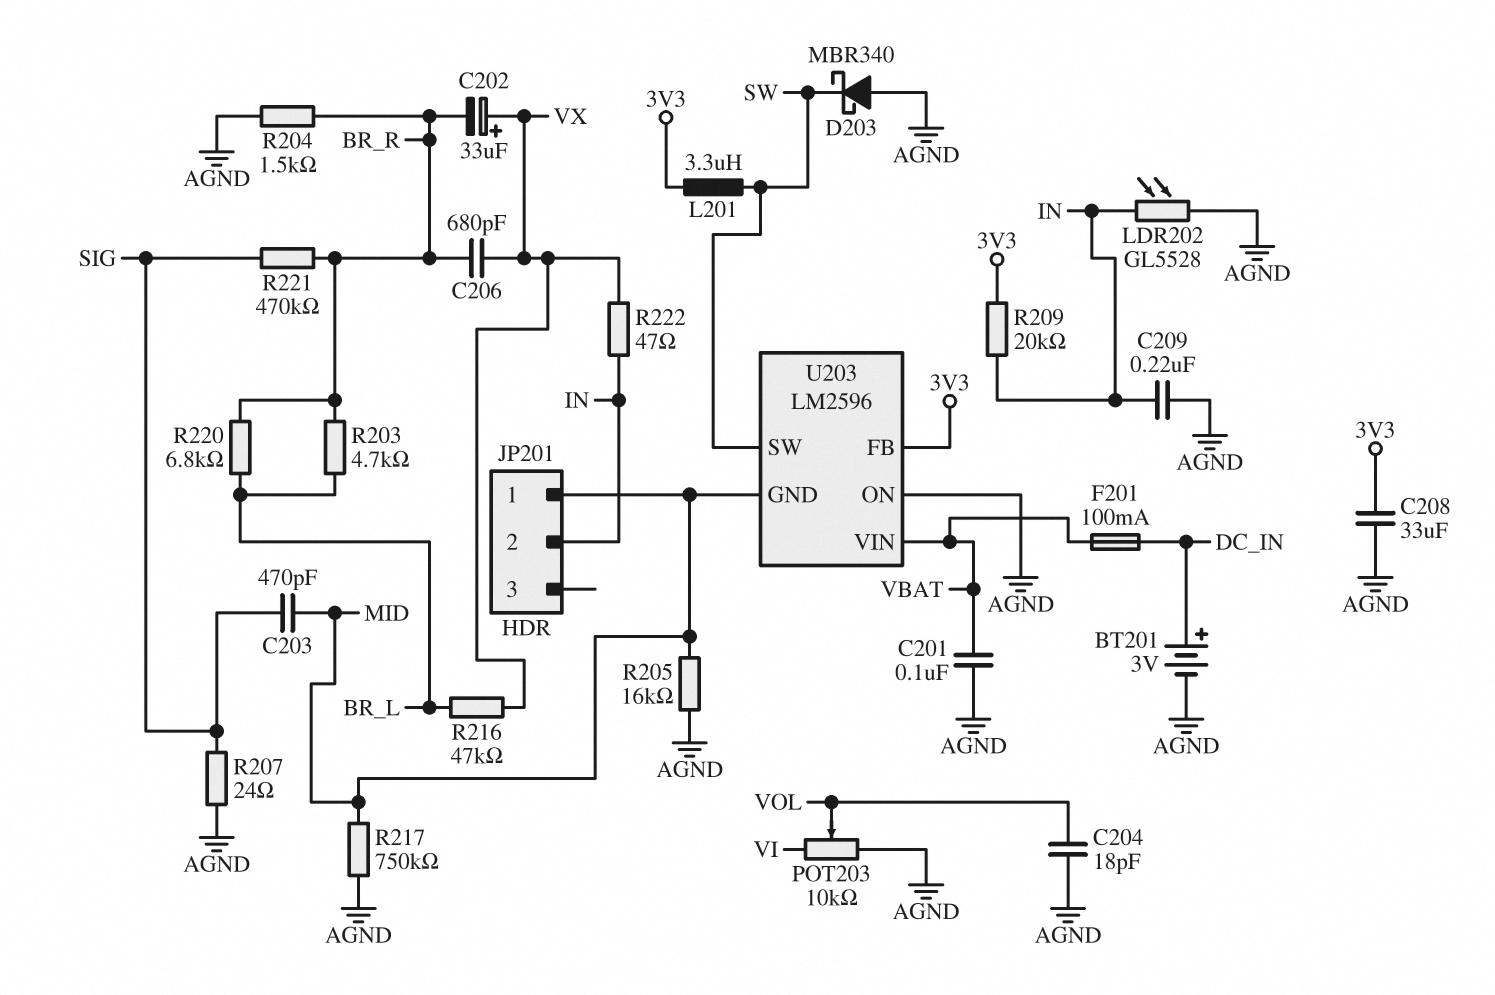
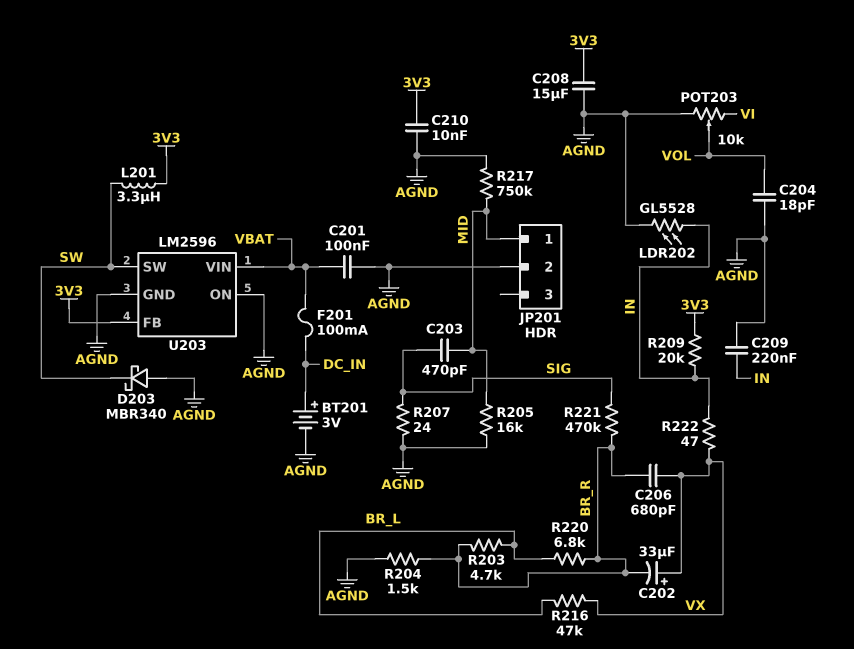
C208: 33uF (3V3, AGND) -> 15uF (3V3, AGND)
C210: none -> 10nF (3V3, AGND)
JP201 pin 2: IN -> AGND
U203 pin GND: MID -> AGND

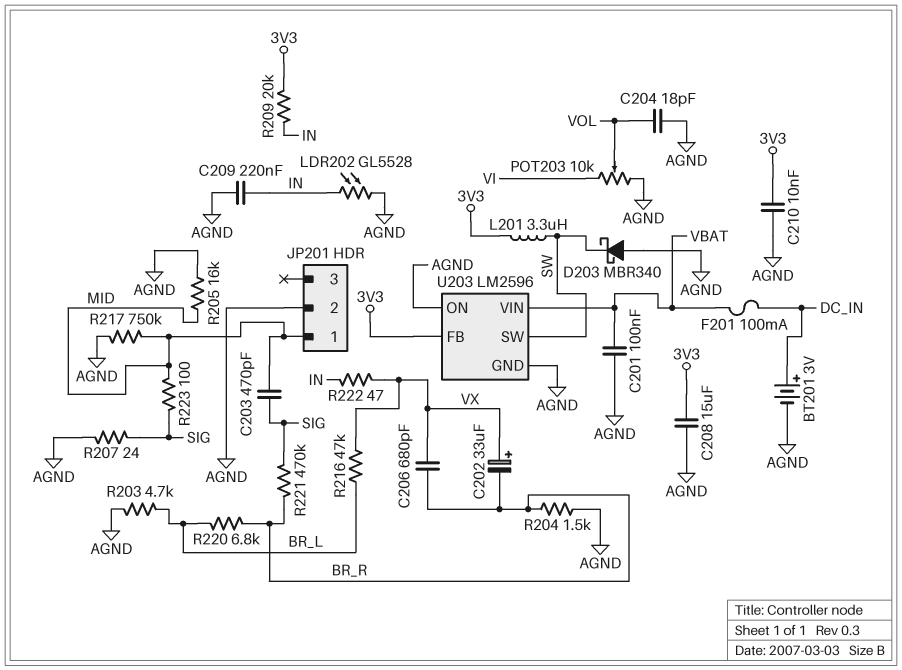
R203: 4.7k (BR_L, BR_R) -> 4.7k (AGND, BR_L)
R223: none -> 100 (MID, SIG)

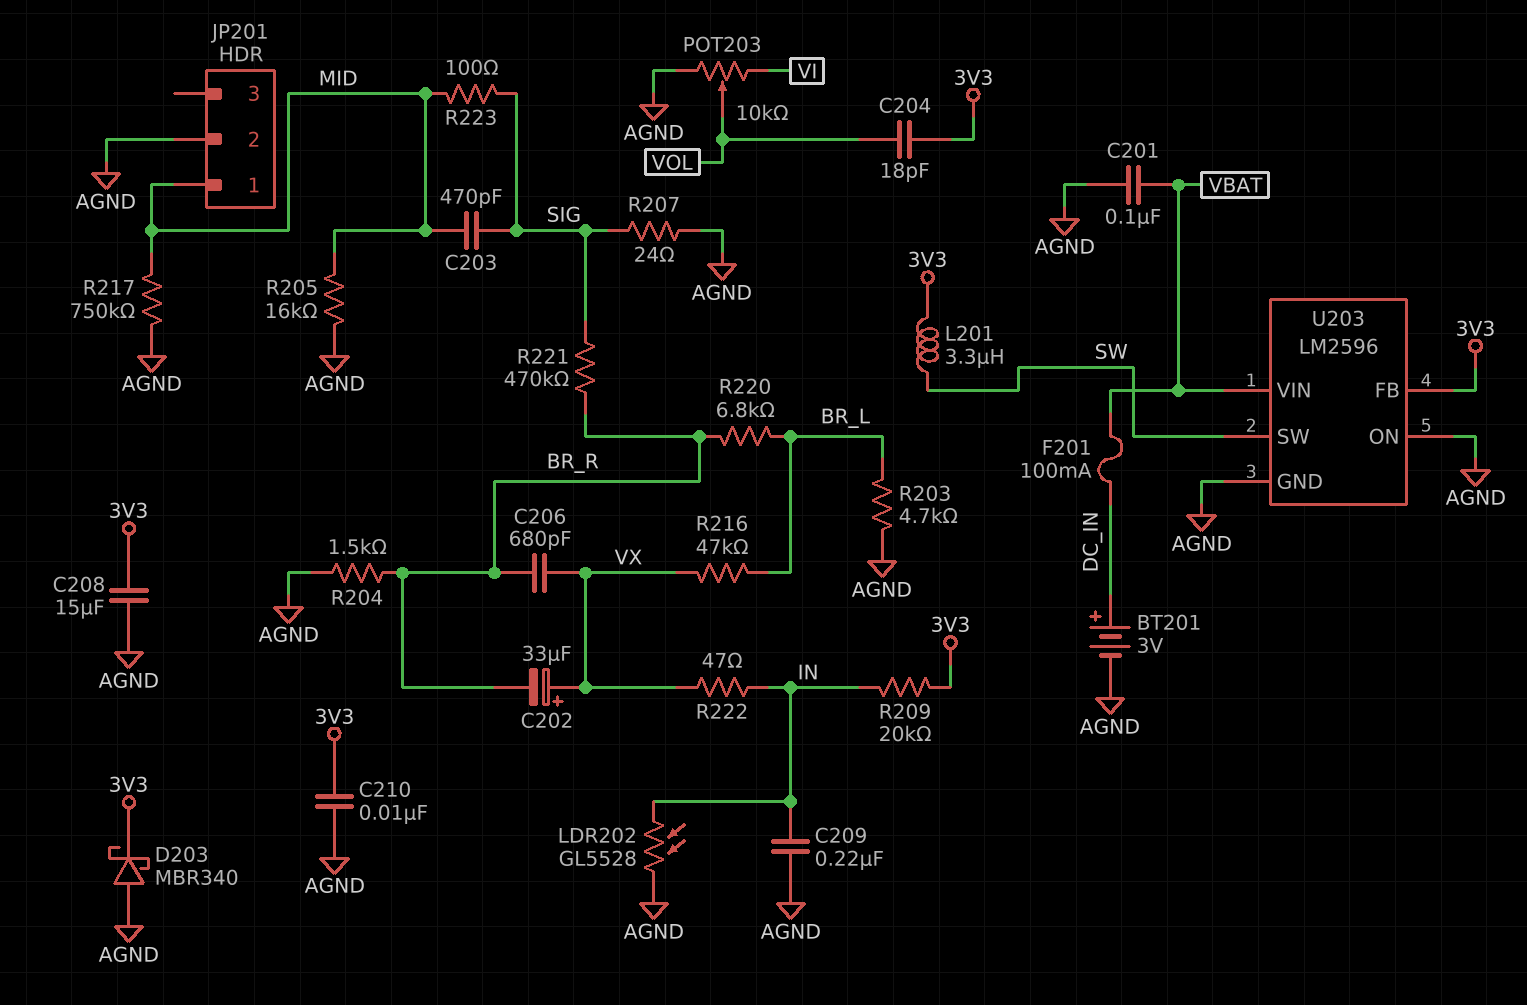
C204: 18pF (AGND, VOL) -> 18pF (3V3, VOL)
D203: schottky MBR340 (A AGND, K SW) -> schottky MBR340 (A AGND, K 3V3)

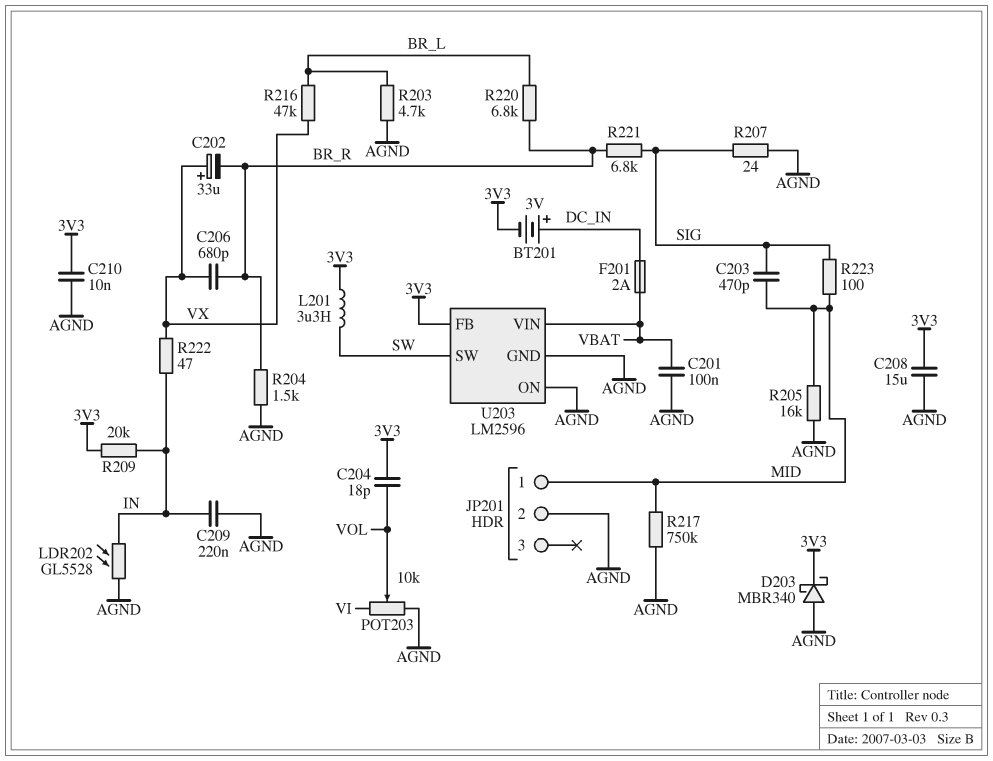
BT201: 3V (plus DC_IN, minus AGND) -> 3V (plus DC_IN, minus 3V3)
F201: 100mA (DC_IN, VBAT) -> 2A (DC_IN, VBAT)
R221: 470k (BR_R, SIG) -> 6.8k (BR_R, SIG)

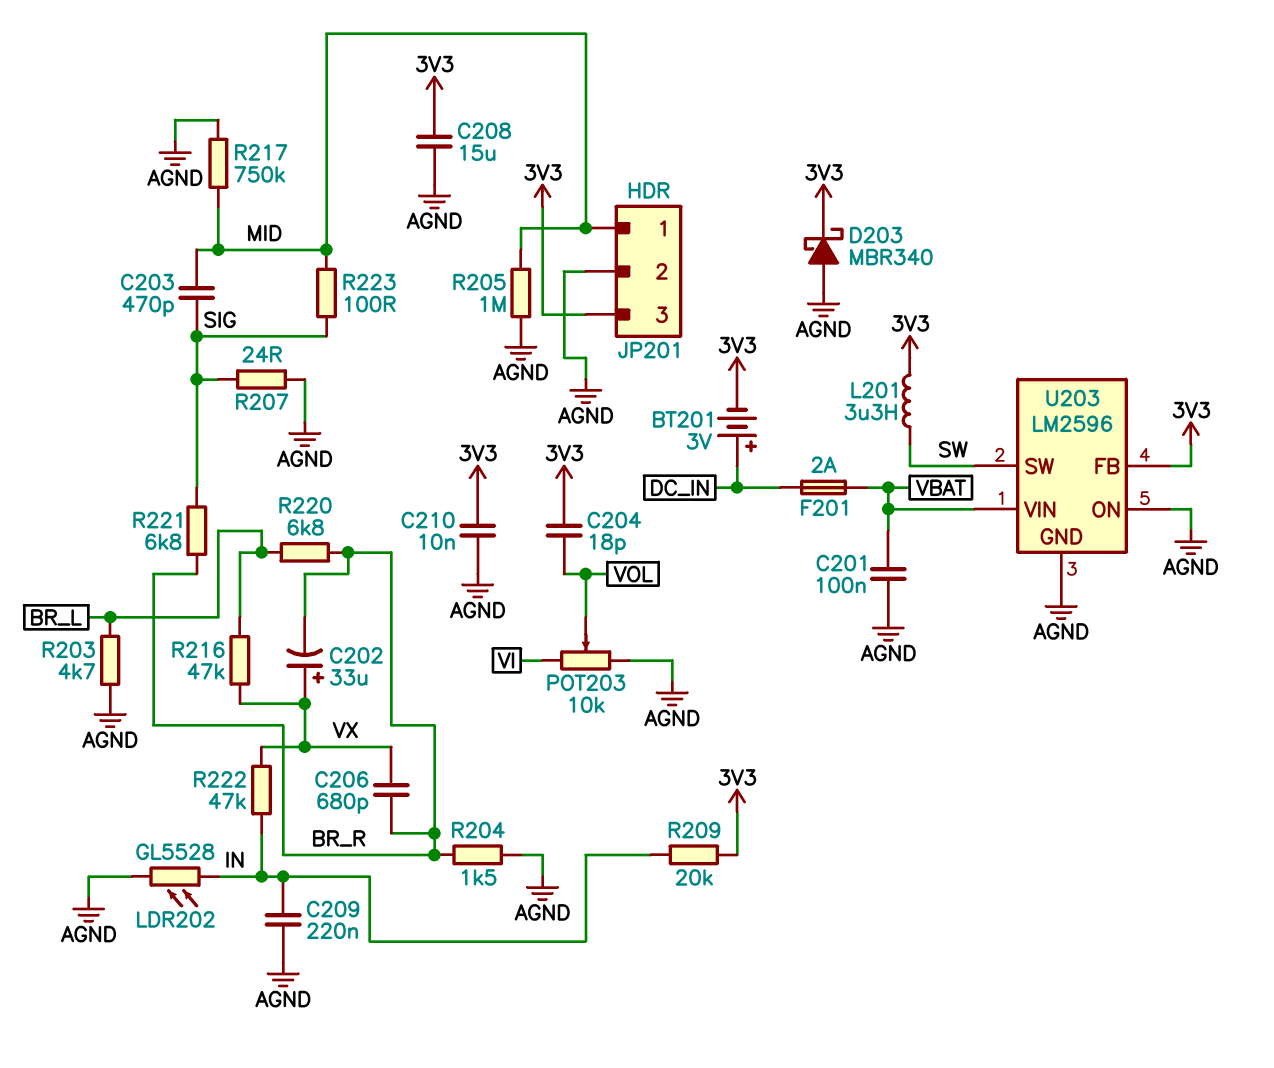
JP201 pin 3: none -> 3V3
R205: 16k (AGND, MID) -> 1M (AGND, MID)
R222: 47 (IN, VX) -> 47k (IN, VX)

